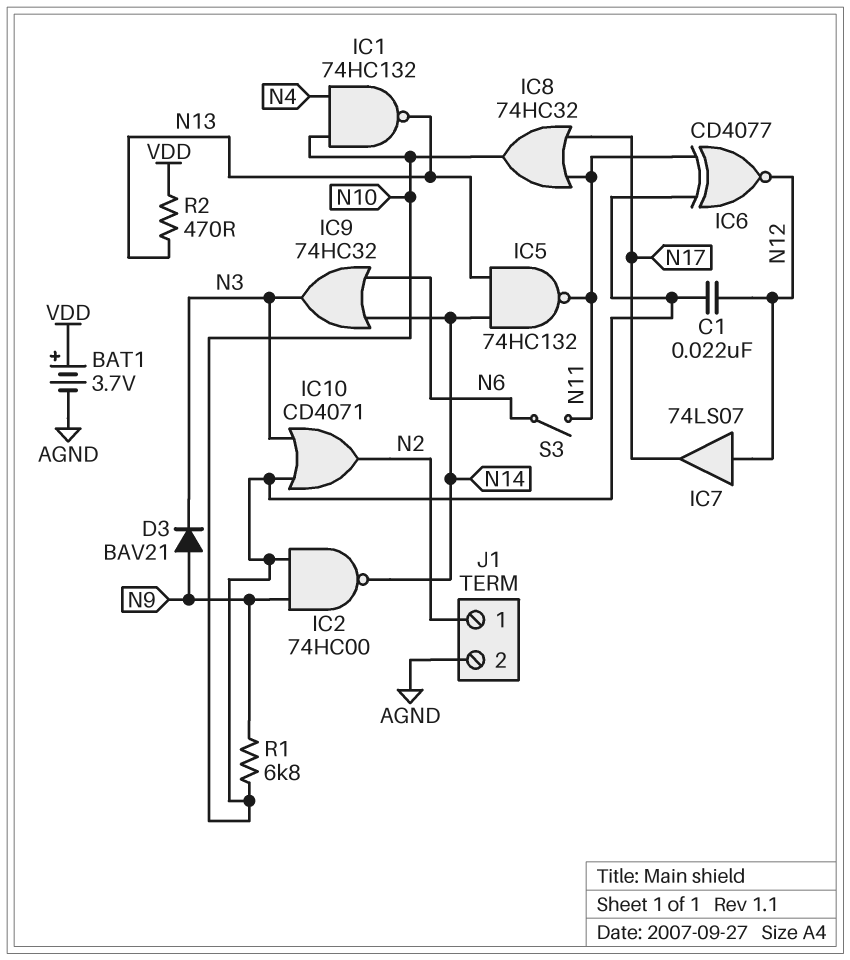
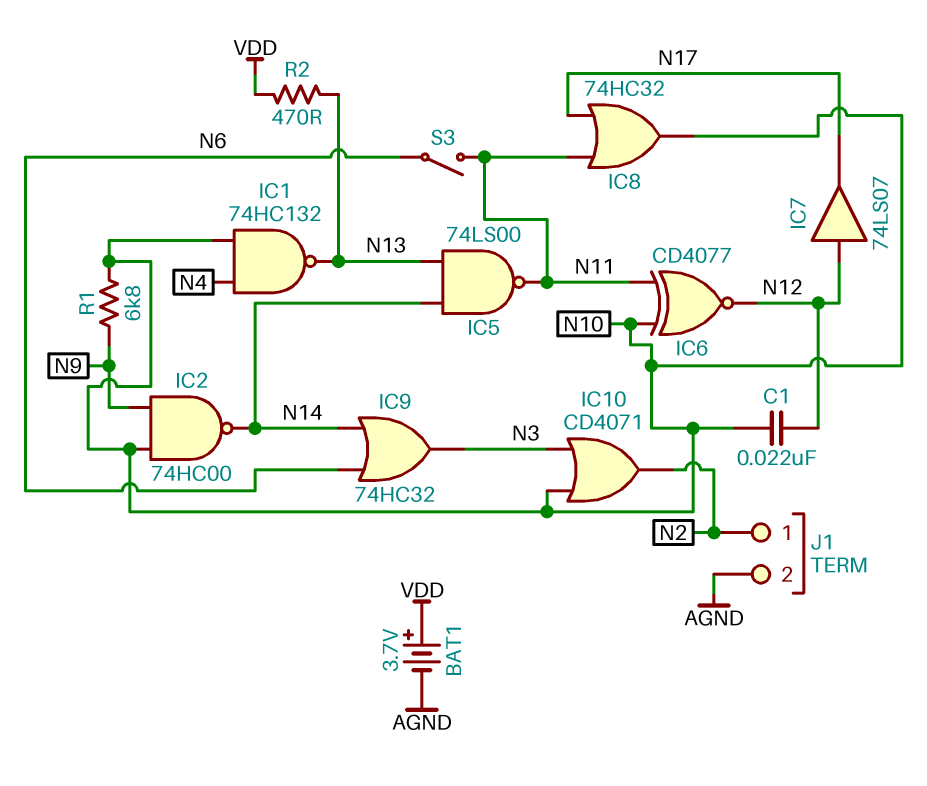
D3: diode BAV21 (A N9, K N3) -> none
IC5: NAND 74HC132 (in N13, in N14, out N11) -> NAND 74LS00 (in N13, in N14, out N11)

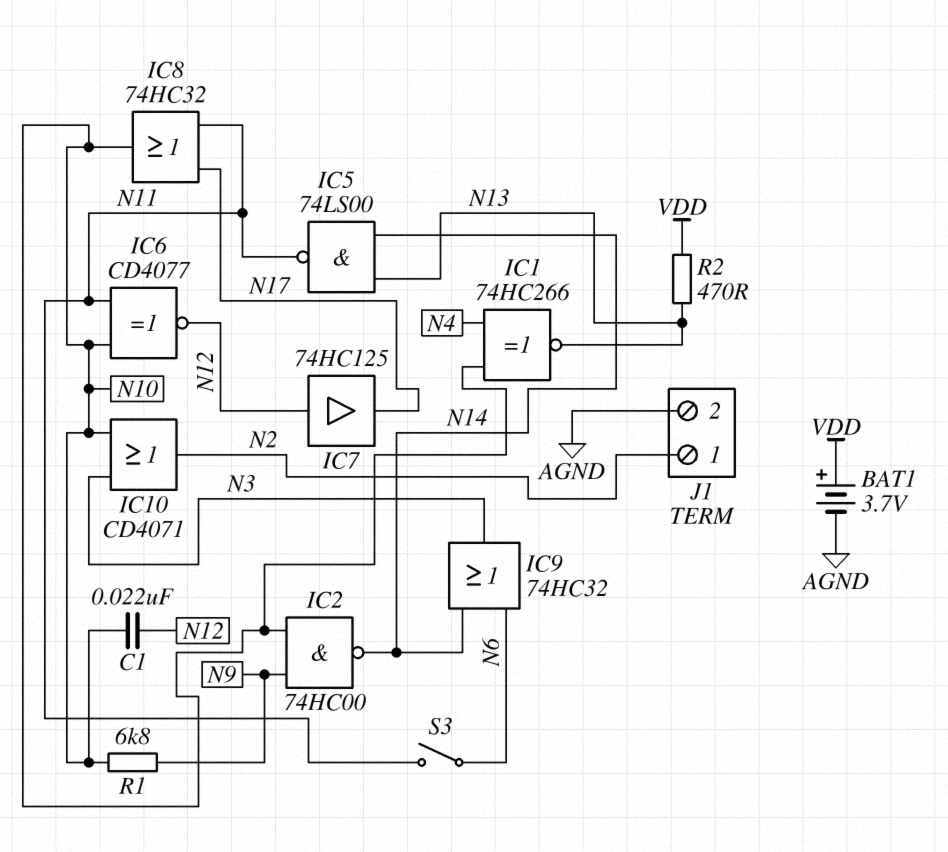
IC1: NAND 74HC132 (in N4, in N10, out N13) -> XNOR 74HC266 (in N4, in N10, out N13)
IC7: buffer 74LS07 (in N12, out N17) -> buffer 74HC125 (in N12, out N17)

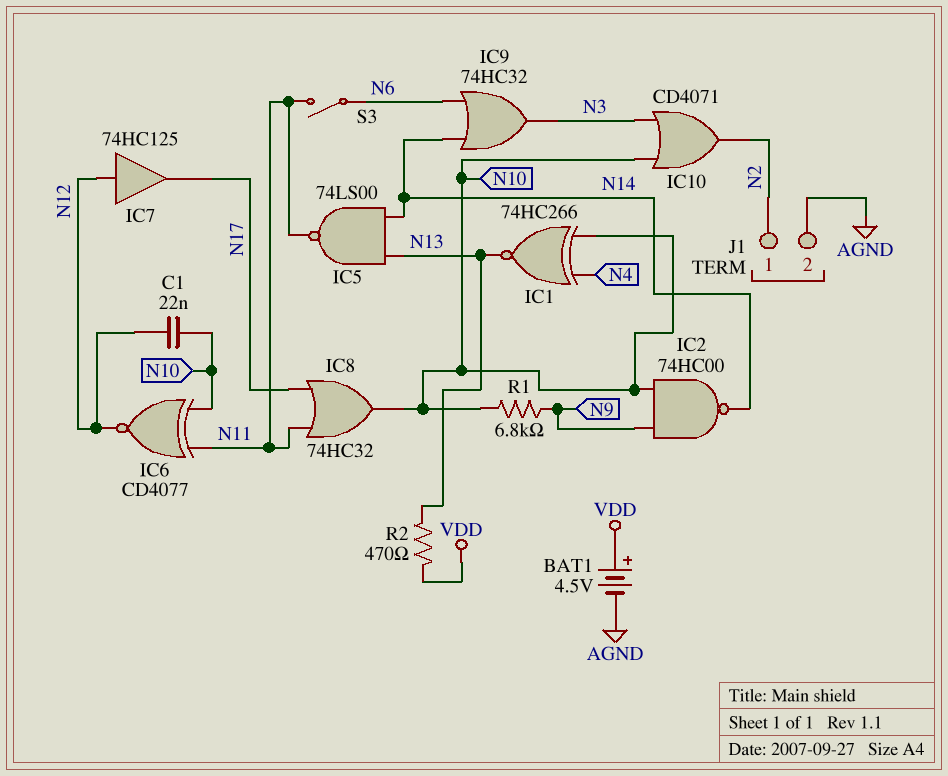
BAT1: 3.7V (plus VDD, minus AGND) -> 4.5V (plus VDD, minus AGND)

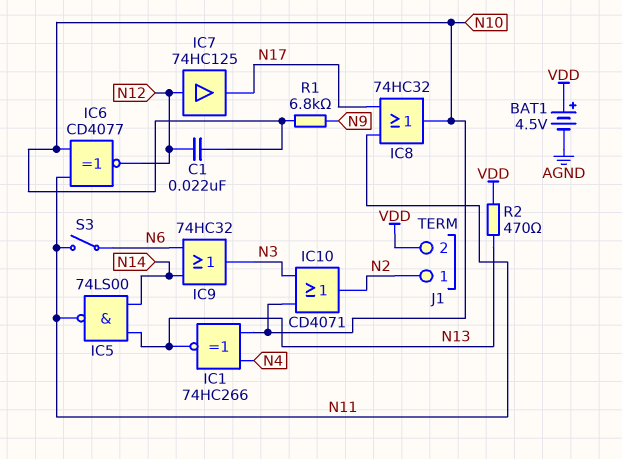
IC2: NAND 74HC00 (in N9, in N10, out N14) -> none
J1 pin 2: AGND -> VDD

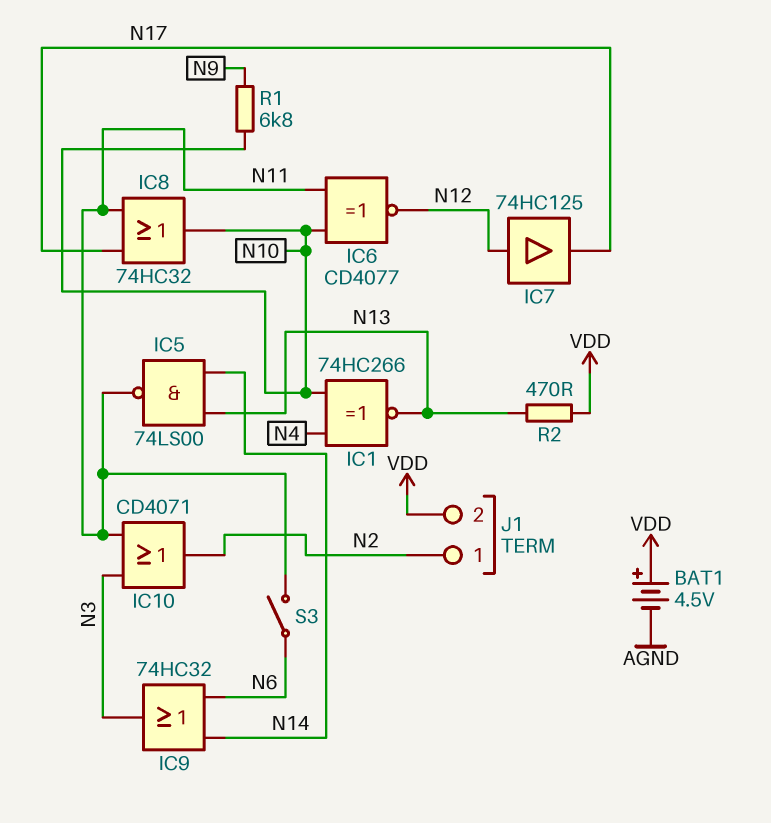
C1: 22nF (N10, N12) -> none
IC10: OR CD4071 (in N3, in N10, out N2) -> OR CD4071 (in N3, in N11, out N2)

